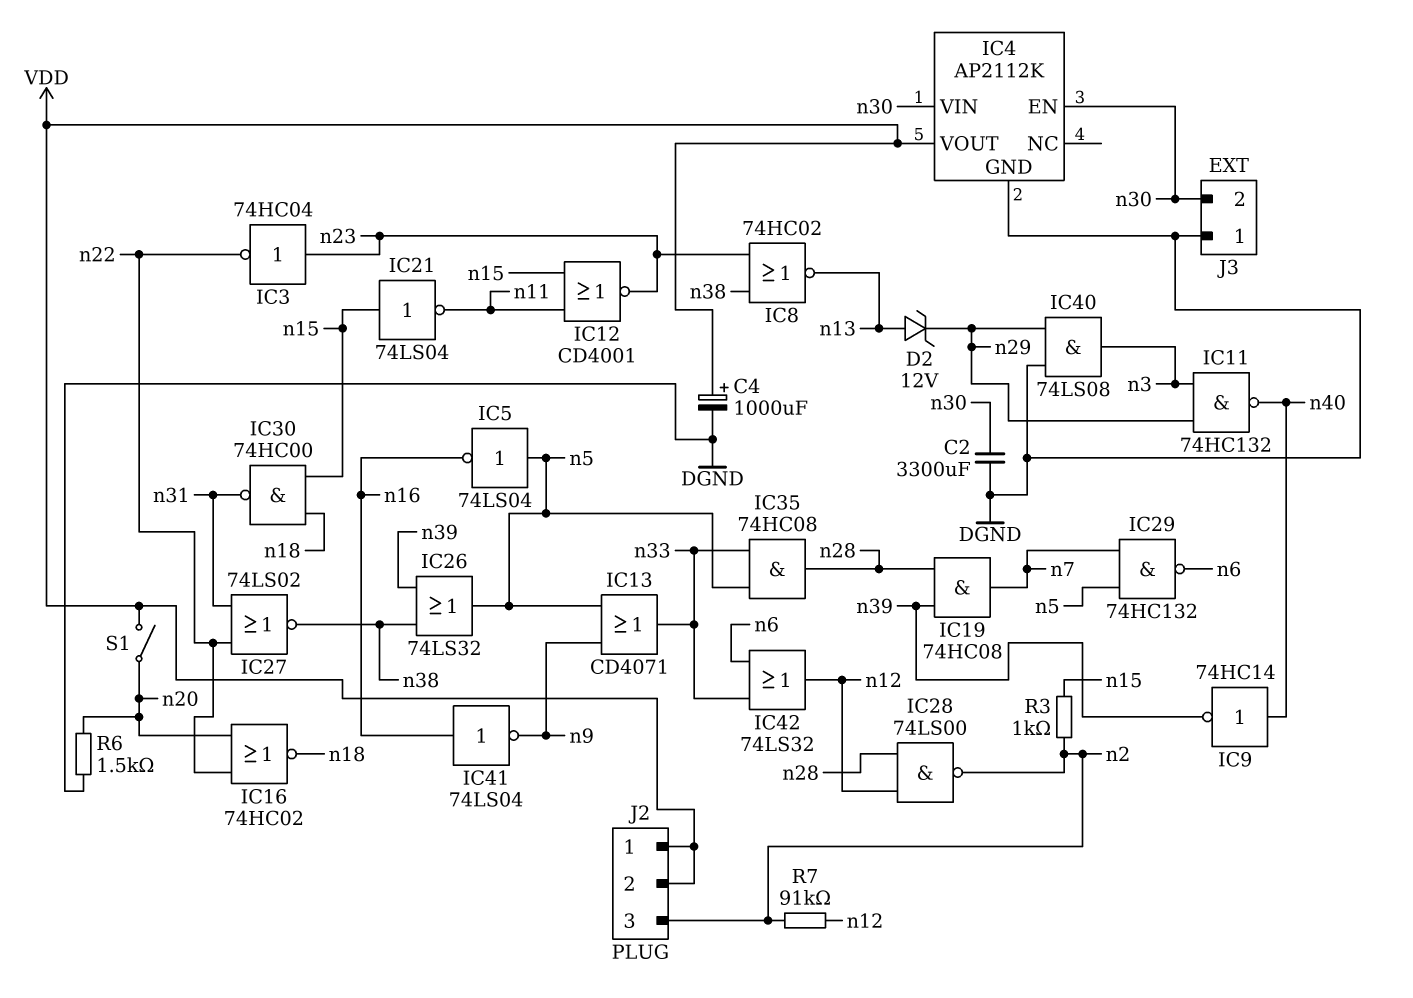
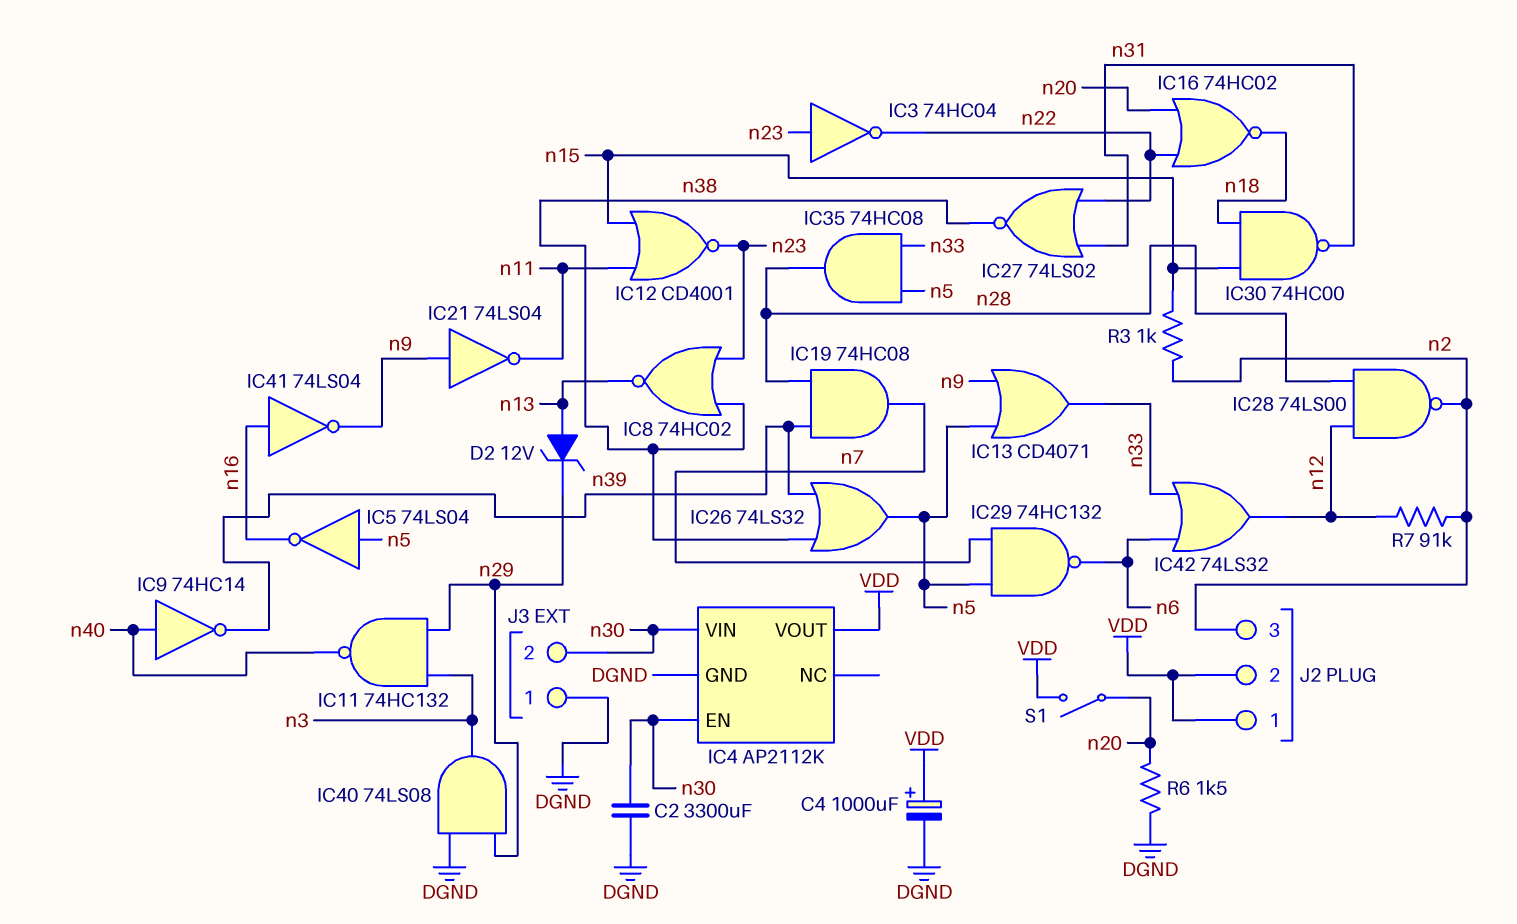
IC21: NOT 74LS04 (in n15, out n11) -> NOT 74LS04 (in n9, out n11)

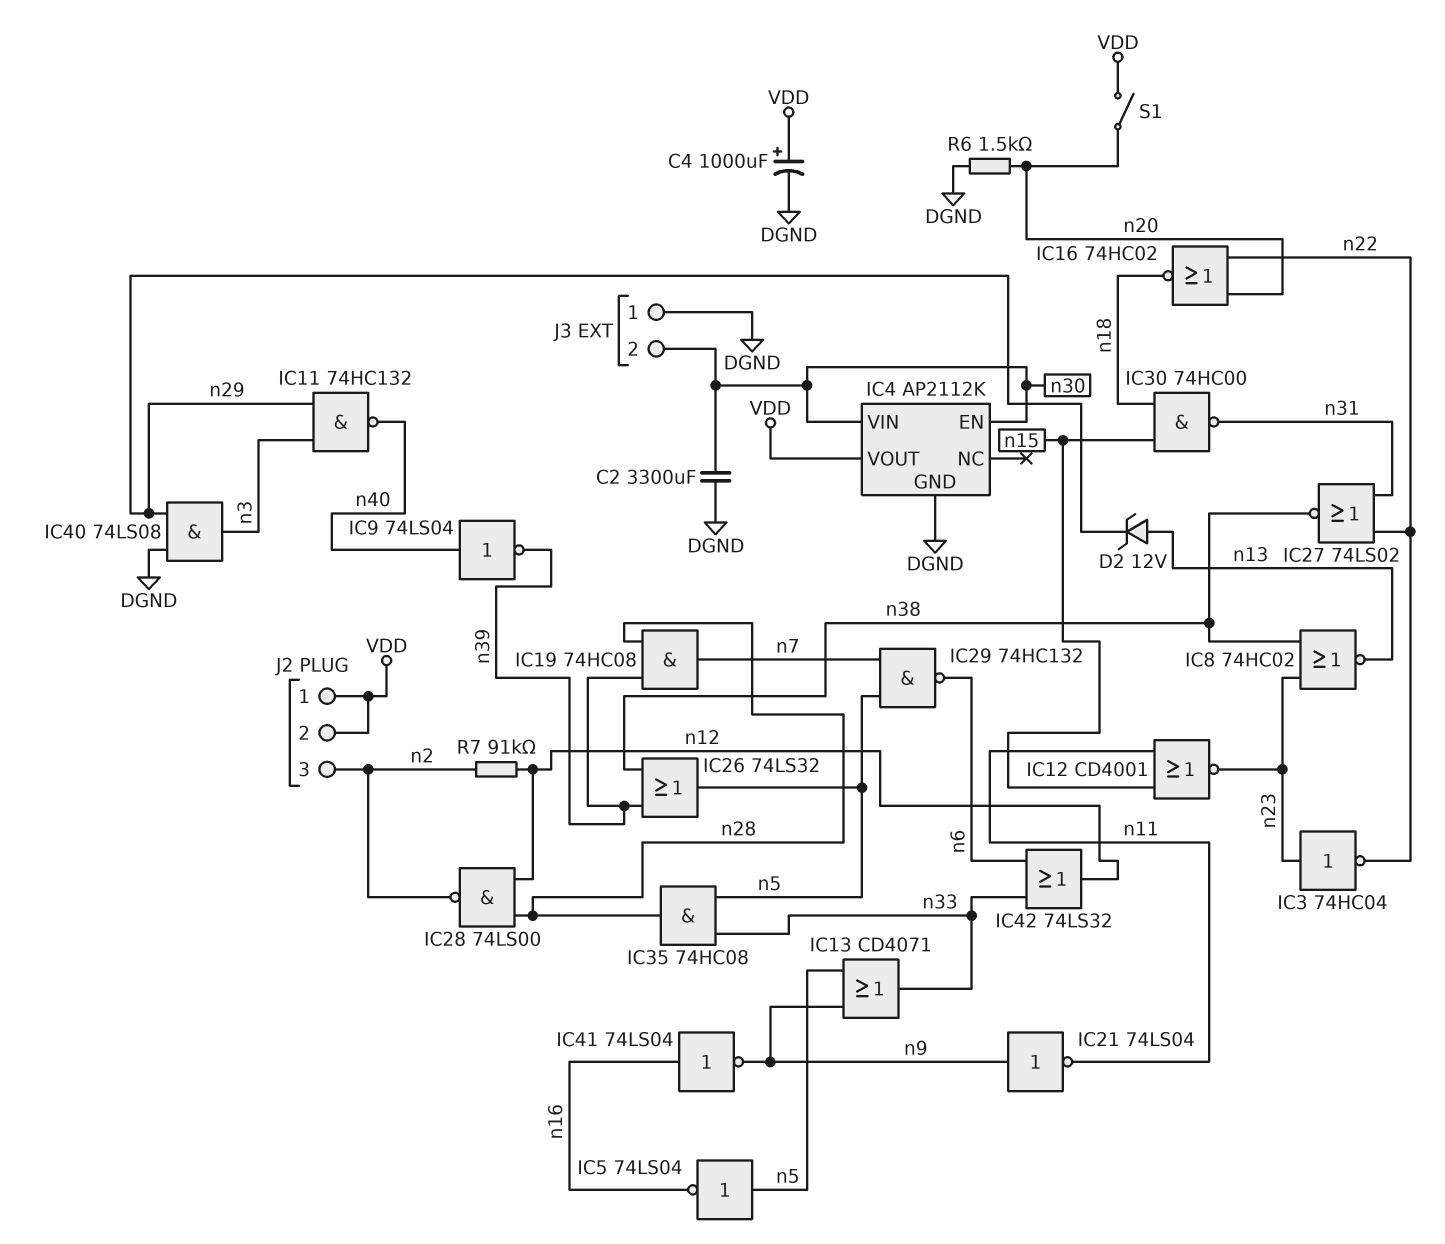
IC9: NOT 74HC14 (in n40, out n39) -> NOT 74LS04 (in n40, out n39)
R3: 1k (n2, n15) -> none

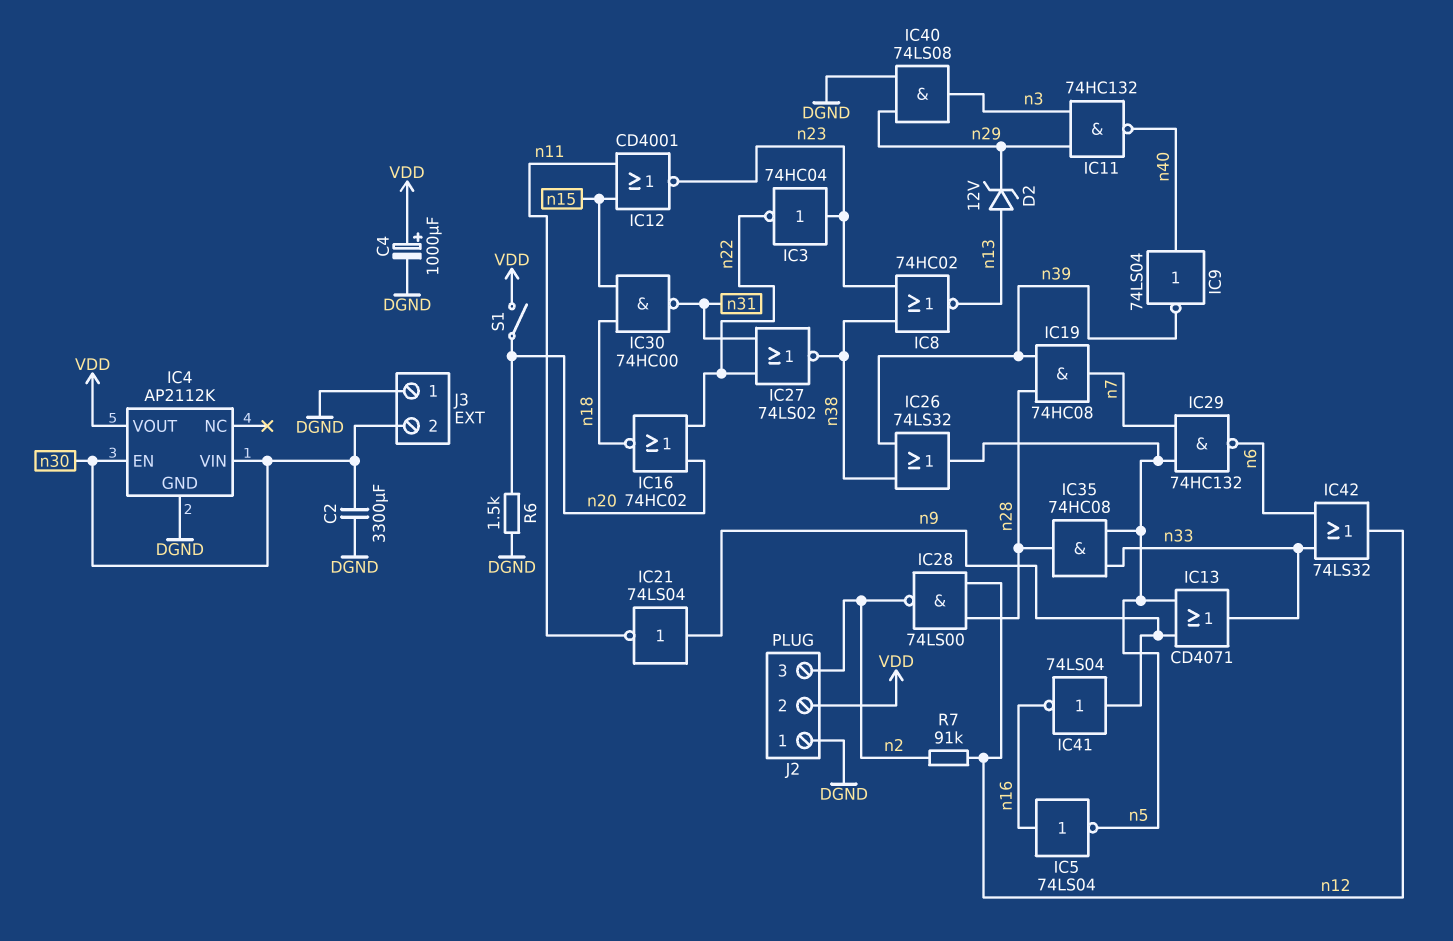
IC5: NOT 74LS04 (in n5, out n16) -> NOT 74LS04 (in n16, out n5)
IC41: NOT 74LS04 (in n16, out n9) -> NOT 74LS04 (in n9, out n16)
J2 pin 1: VDD -> DGND

